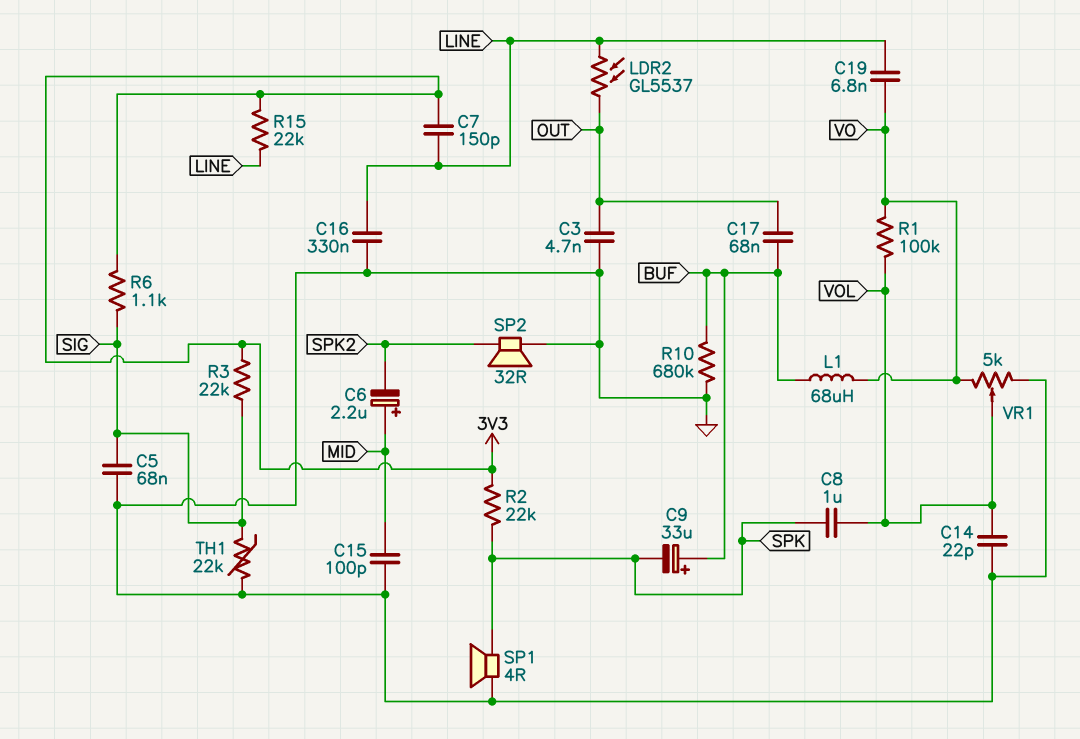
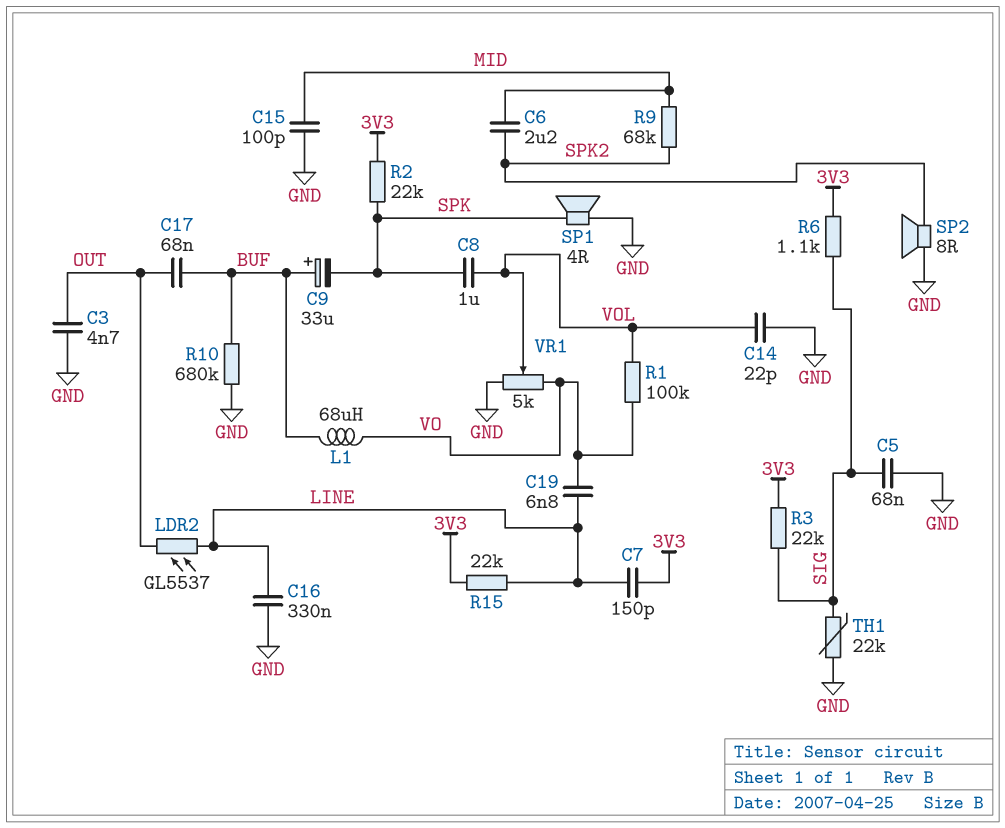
C6: 2.2uF (plus MID, minus SPK2) -> 2.2uF (MID, SPK2)
R9: none -> 68k (MID, SPK2)
SP2: speaker 32R (GND, SPK2) -> speaker 8R (GND, SPK2)

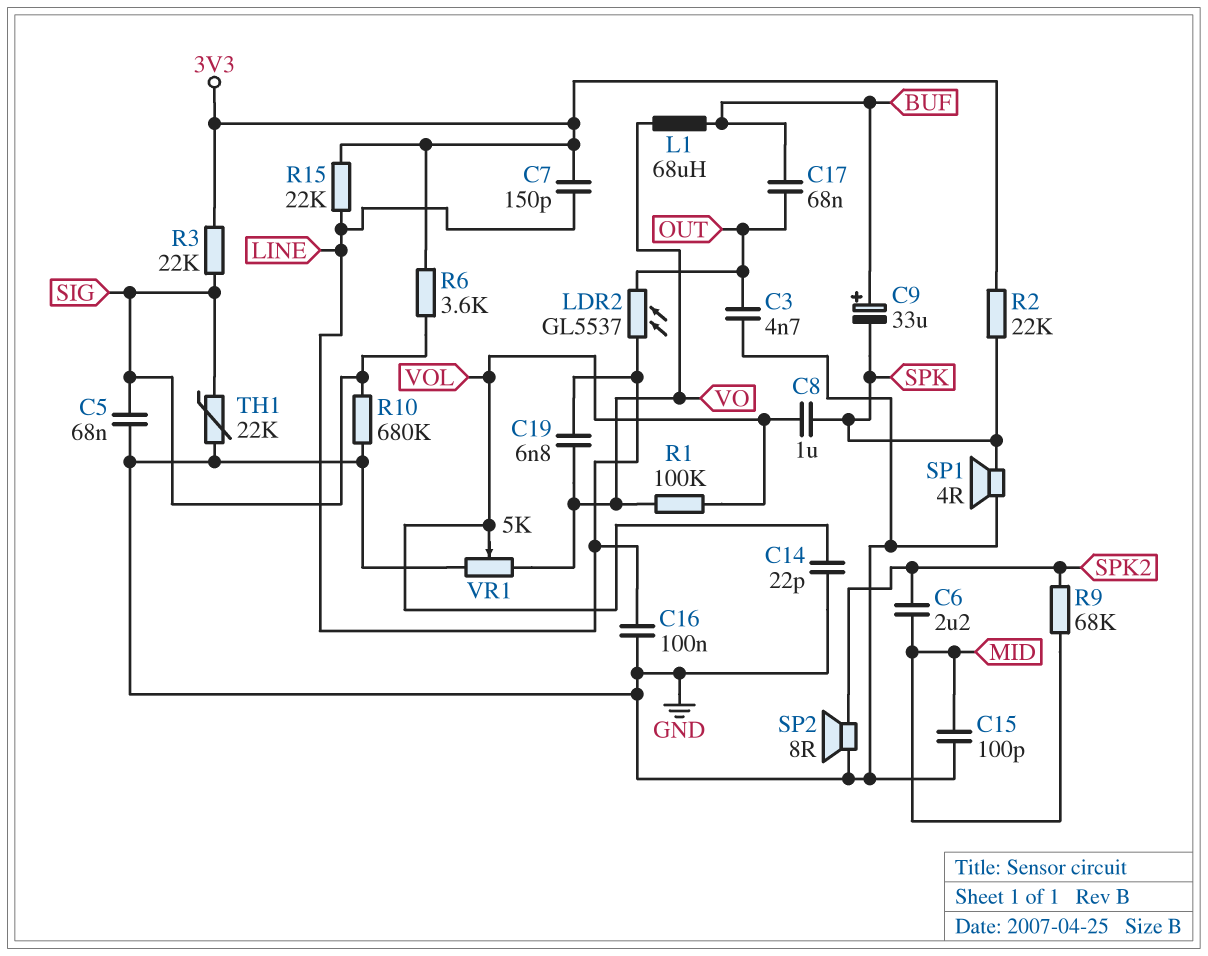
C16: 330nF (GND, LINE) -> 100nF (GND, LINE)
R6: 1.1k (3V3, SIG) -> 3.6k (3V3, SIG)
R10: 680k (BUF, GND) -> 680k (GND, SIG)

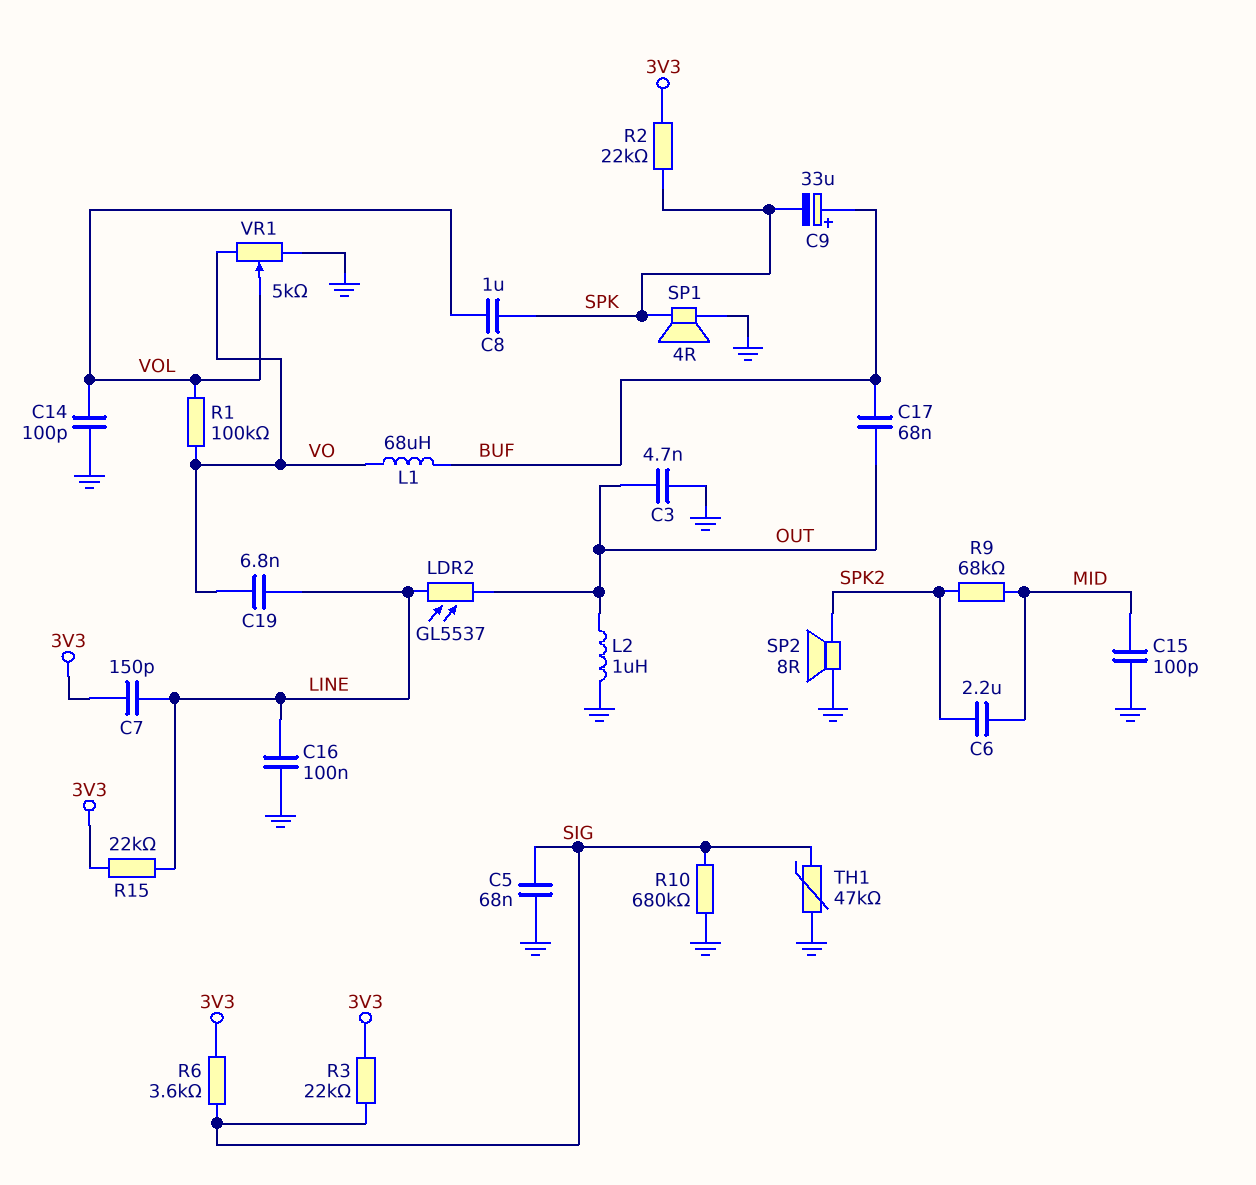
C14: 22pF (GND, VOL) -> 100pF (GND, VOL)
L2: none -> 1uH (GND, OUT)
TH1: 22k (GND, SIG) -> 47k (GND, SIG)

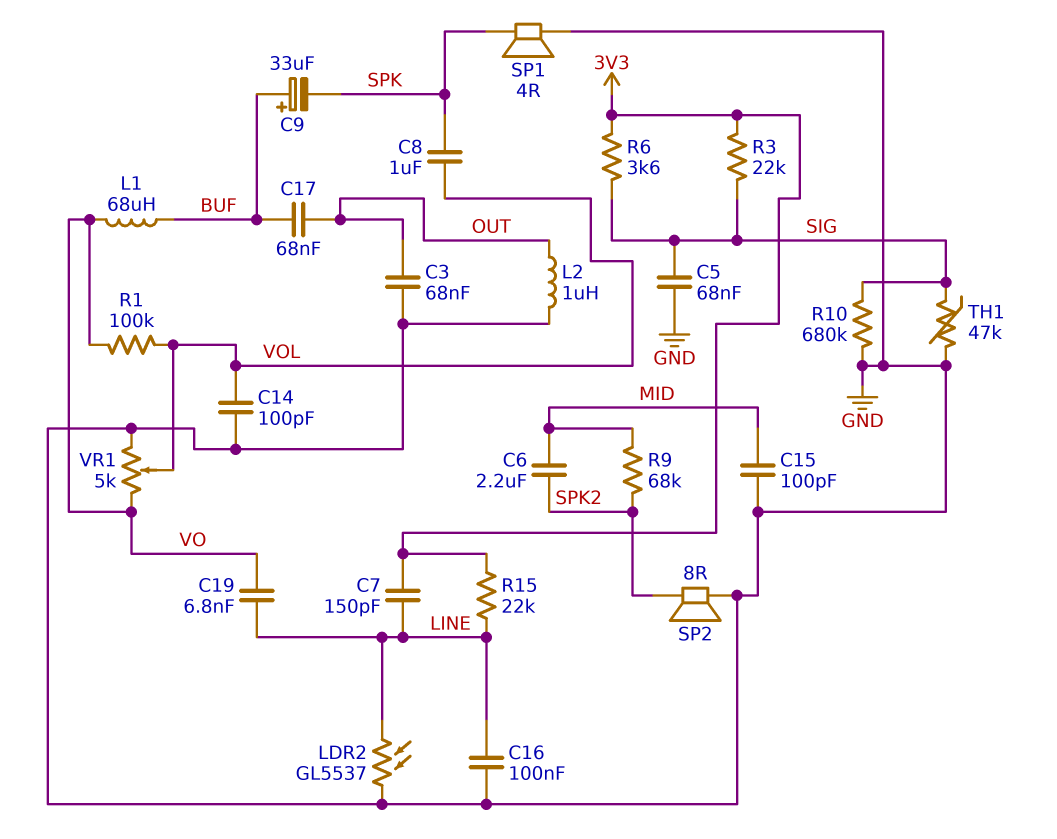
C3: 4.7nF (GND, OUT) -> 68nF (GND, OUT)
LDR2: GL5537 (LINE, OUT) -> GL5537 (GND, LINE)
R2: 22k (3V3, SPK) -> none

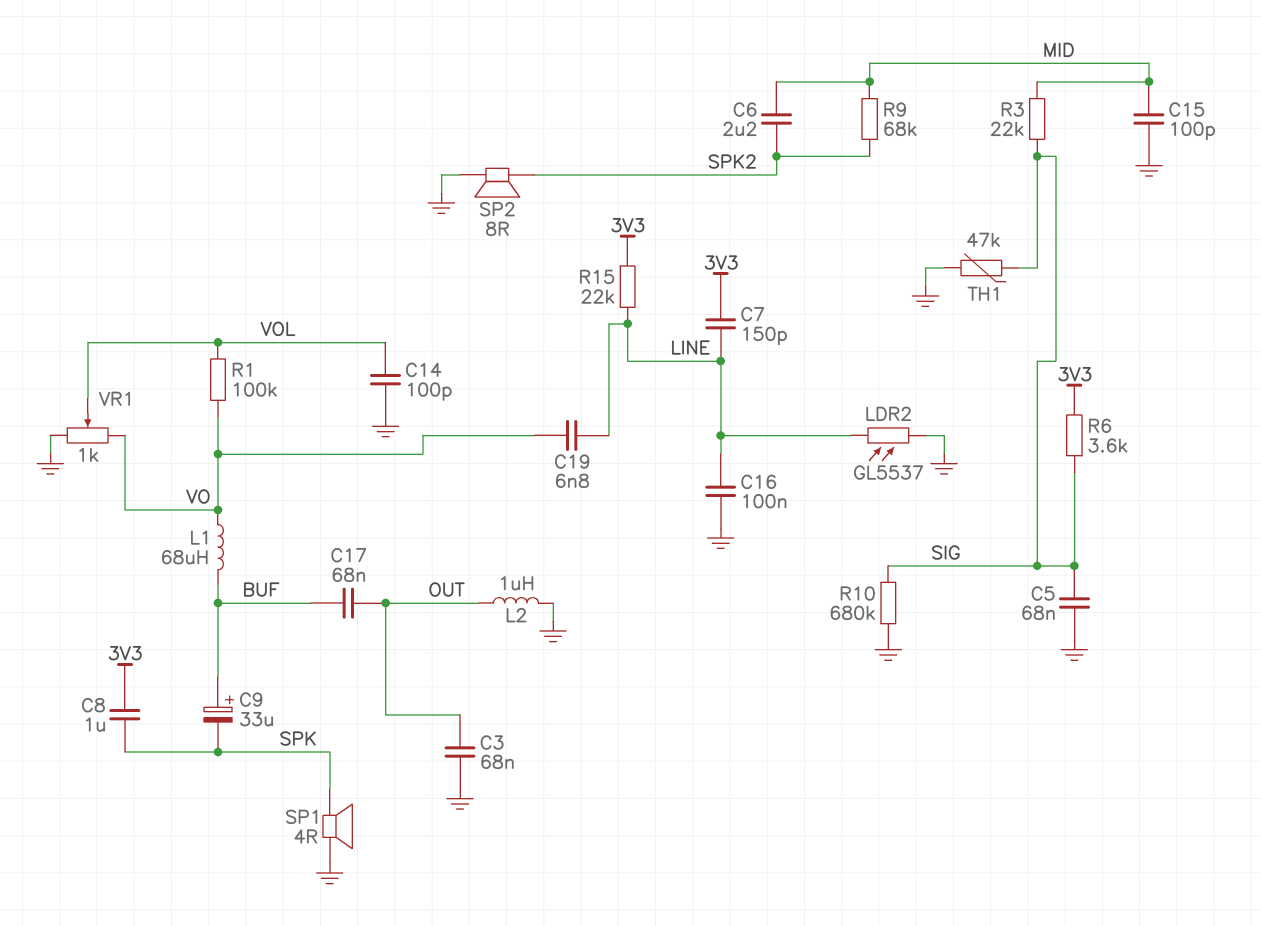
C8: 1uF (SPK, VOL) -> 1uF (3V3, SPK)
R3: 22k (3V3, SIG) -> 22k (MID, SIG)
VR1: 5k (GND, VO, wiper VOL) -> 1k (GND, VO, wiper VOL)

